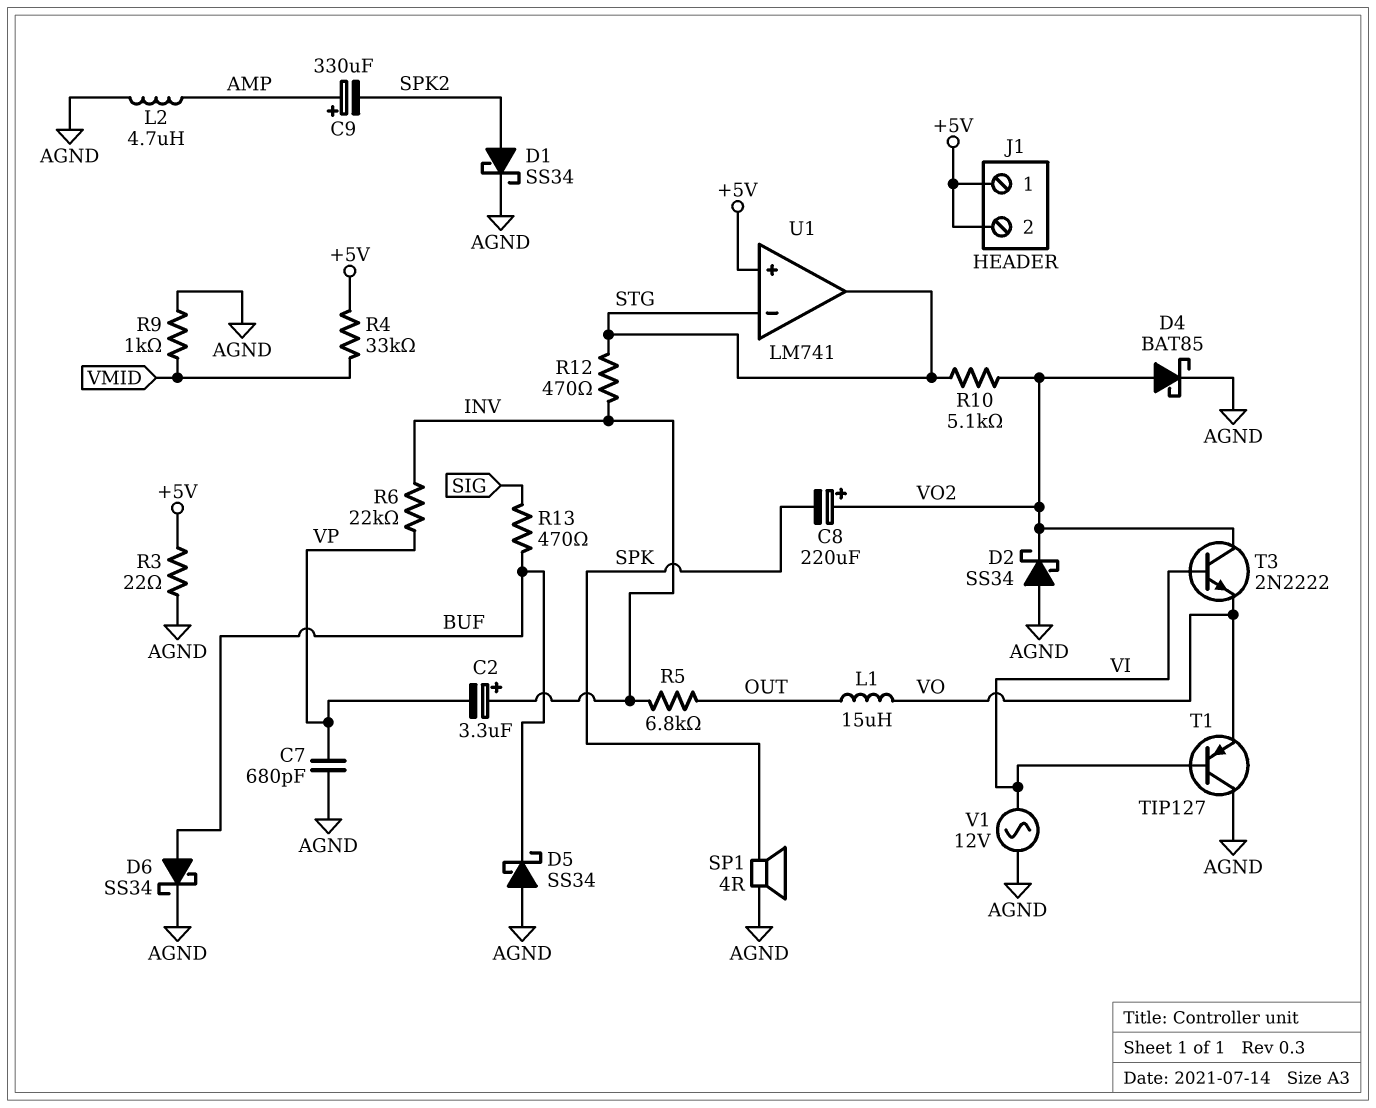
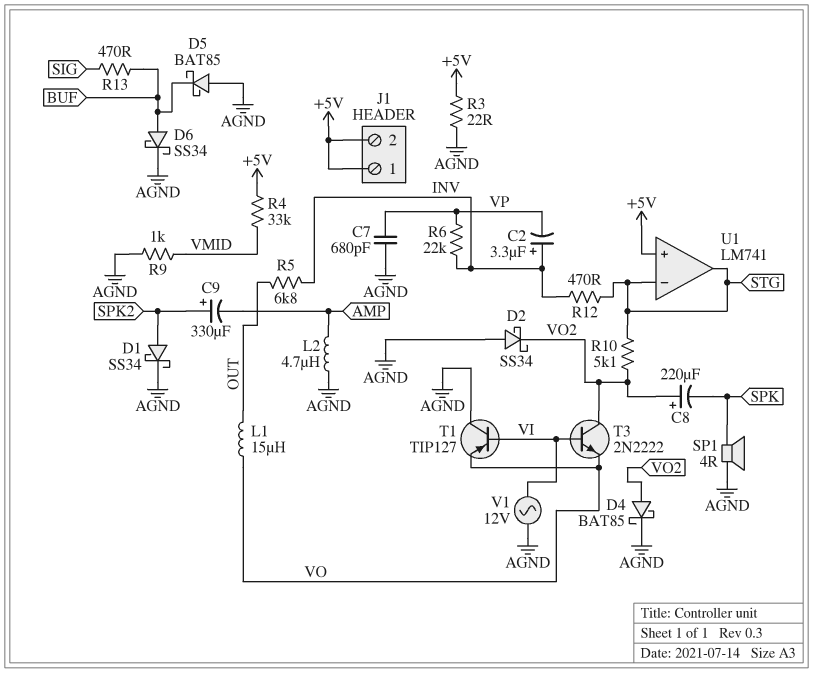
C9: 330uF (plus AMP, minus SPK2) -> 330uF (plus SPK2, minus AMP)
D5: schottky SS34 (A AGND, K BUF) -> schottky BAT85 (A AGND, K BUF)

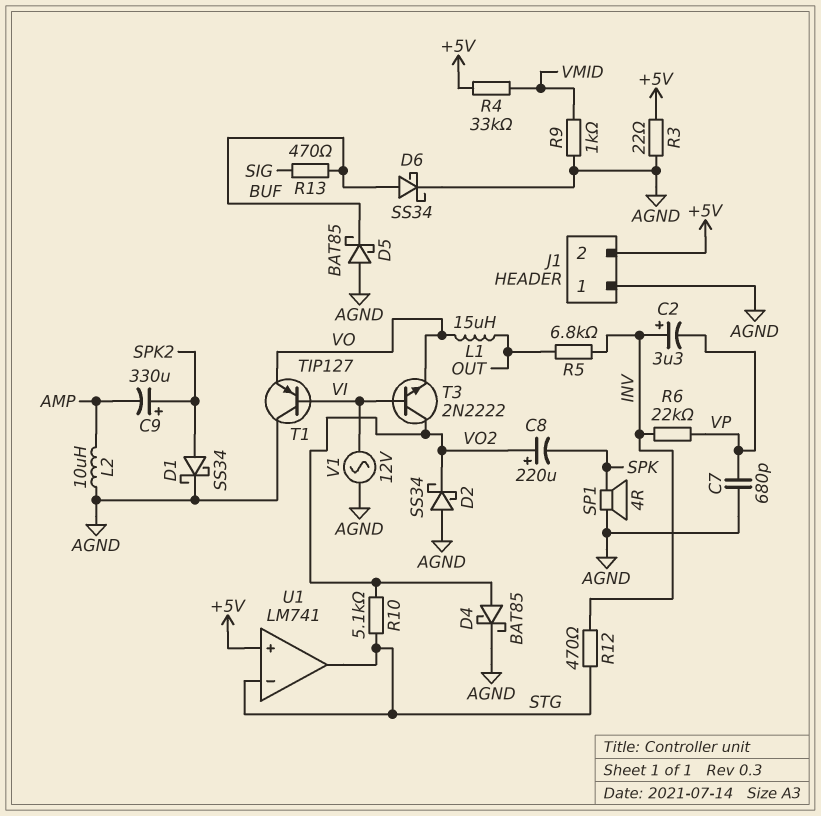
J1 pin 1: +5V -> AGND
L2: 4.7uH (AGND, AMP) -> 10uH (AGND, AMP)

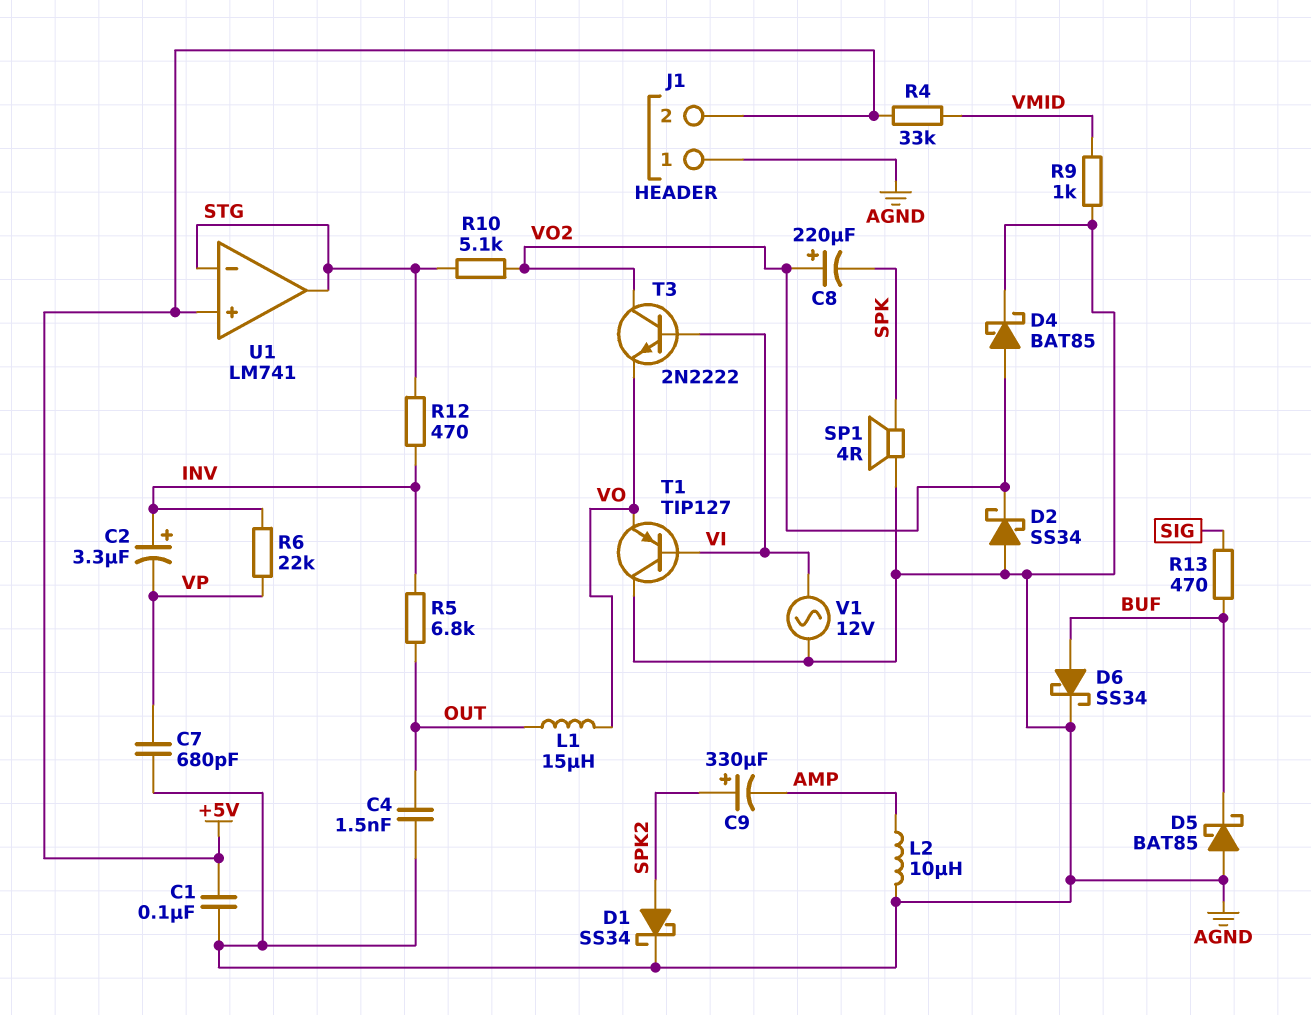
C1: none -> 100nF (+5V, AGND)
C4: none -> 1.5nF (AGND, OUT)
R3: 22 (+5V, AGND) -> none

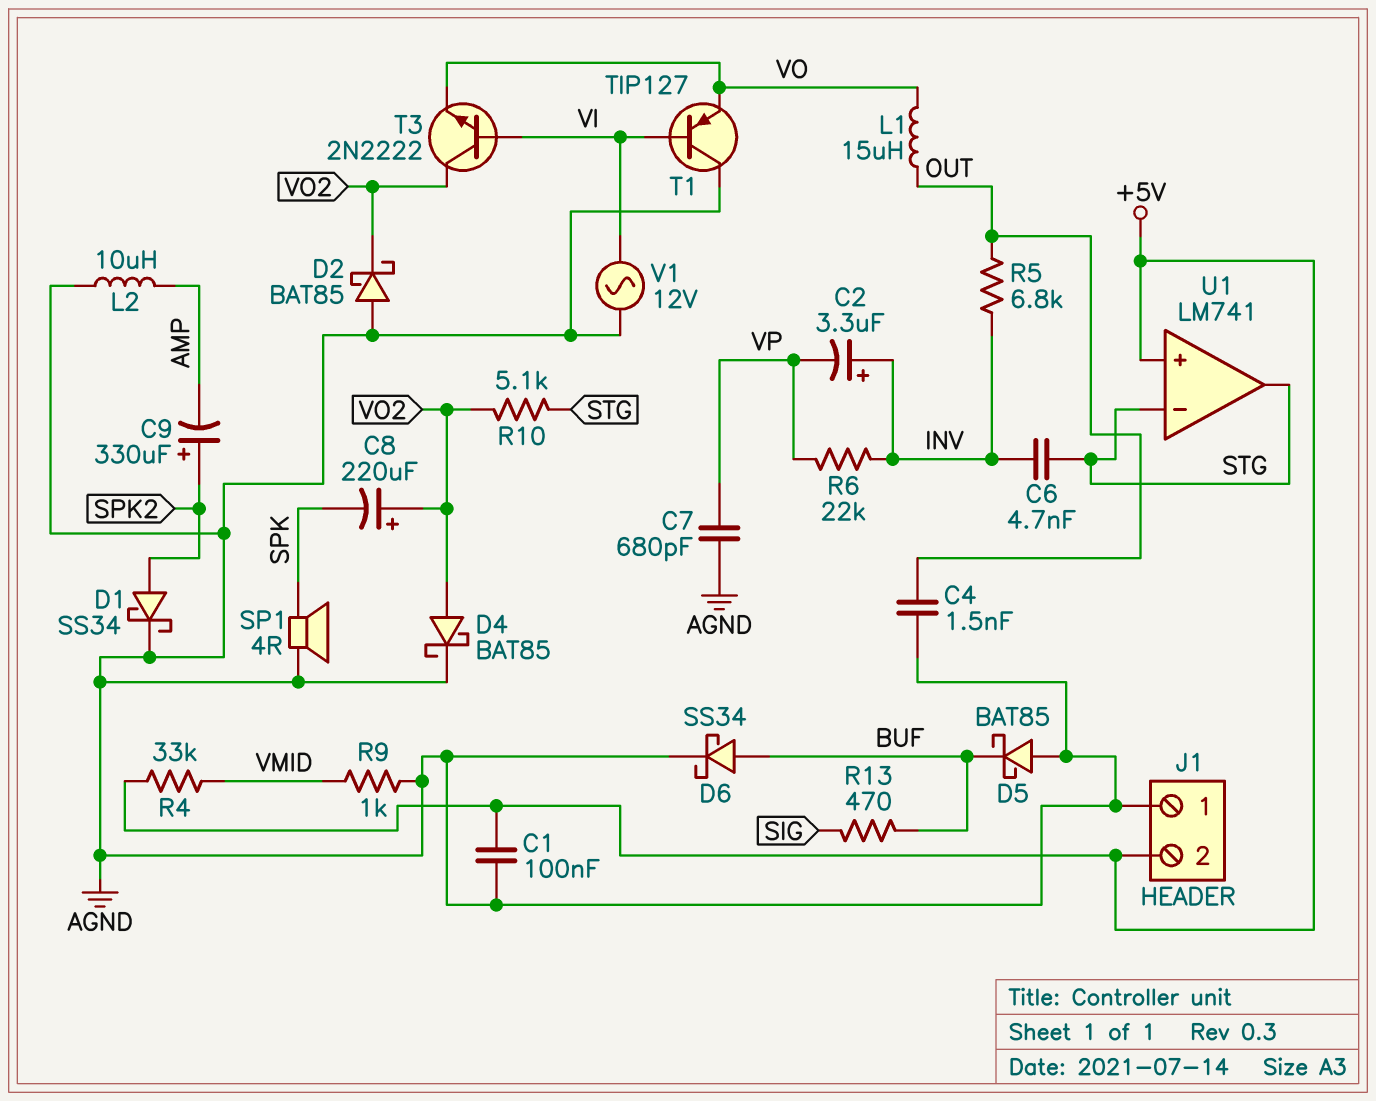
C6: none -> 4.7nF (INV, STG)
D2: schottky SS34 (A AGND, K VO2) -> schottky BAT85 (A AGND, K VO2)
R12: 470 (INV, STG) -> none

